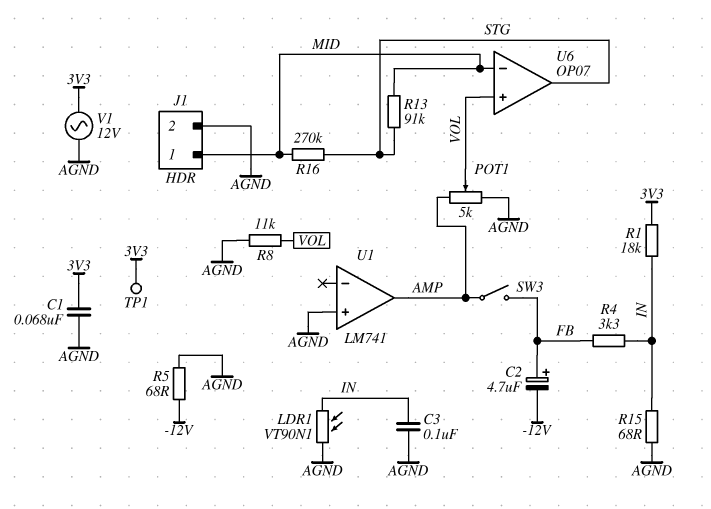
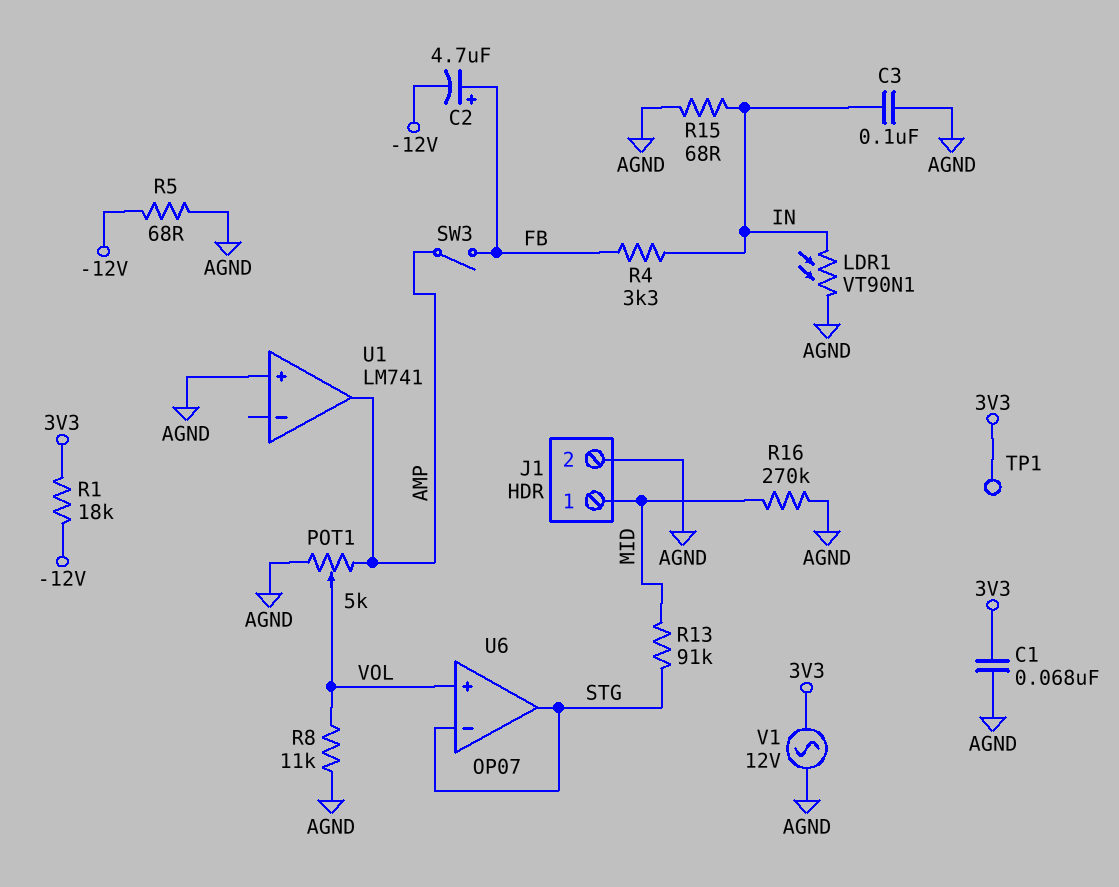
R1: 18k (3V3, IN) -> 18k (-12V, 3V3)
R16: 270k (MID, STG) -> 270k (AGND, MID)
U6 pin in-: MID -> STG

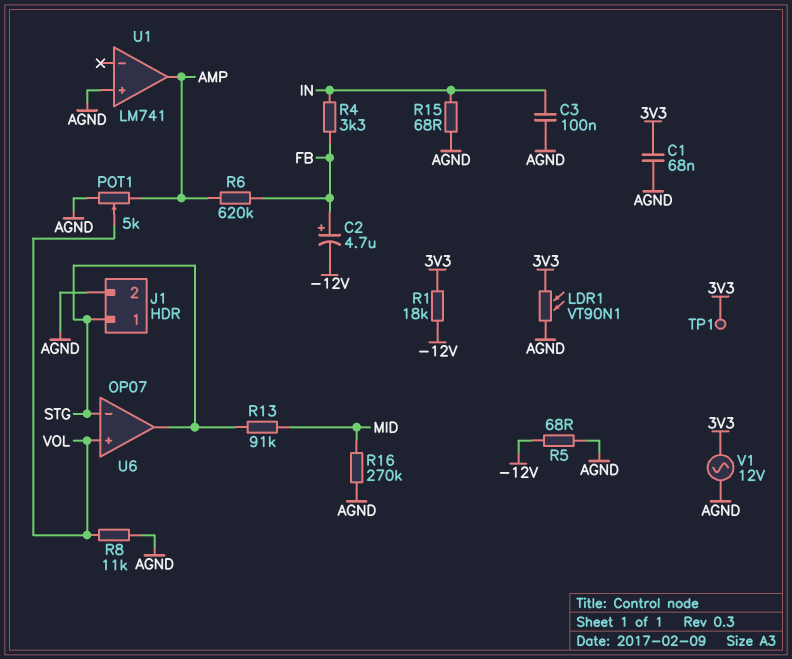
J1 pin 1: MID -> STG
LDR1: VT90N1 (AGND, IN) -> VT90N1 (3V3, AGND)
R6: none -> 620k (AMP, FB)
SW3: switch (AMP, FB) -> none

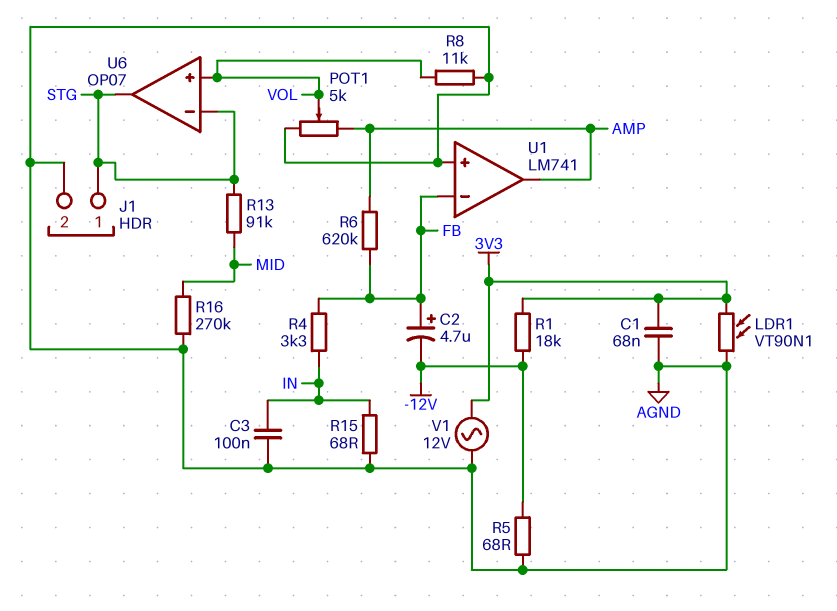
TP1: test point (3V3) -> none
U1 pin in-: none -> FB

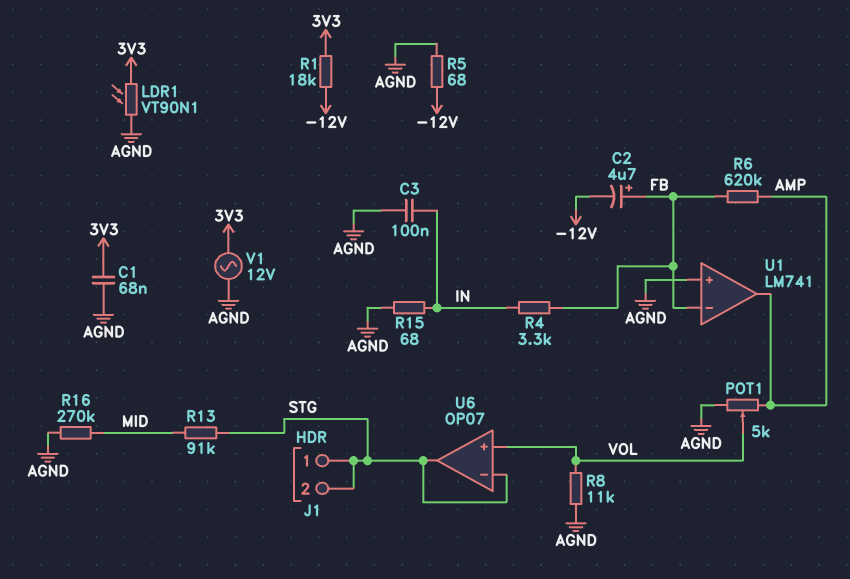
J1 pin 2: AGND -> STG

